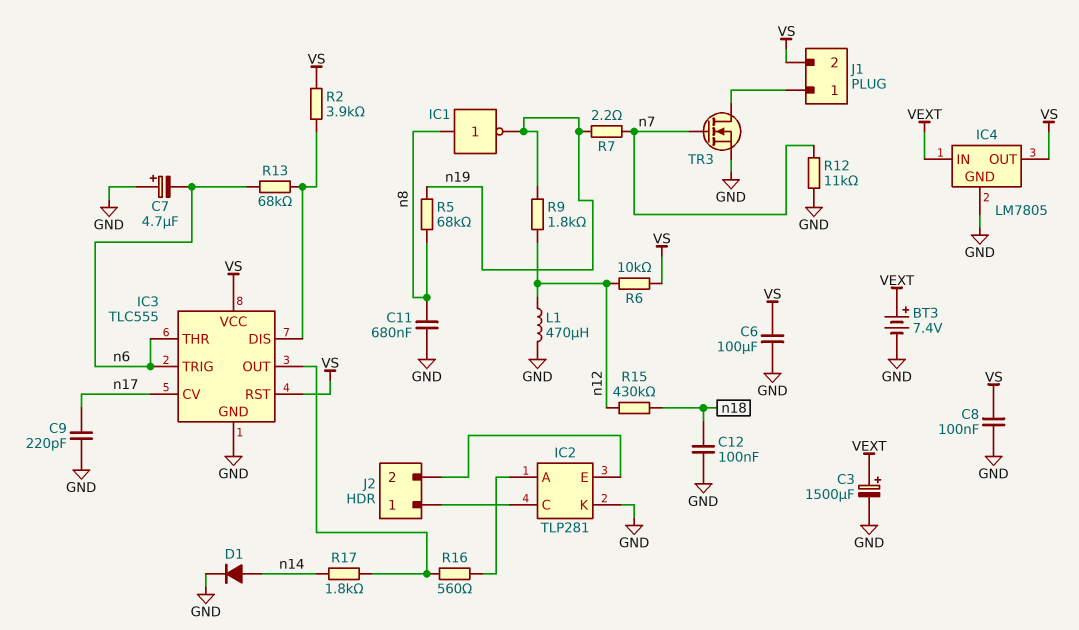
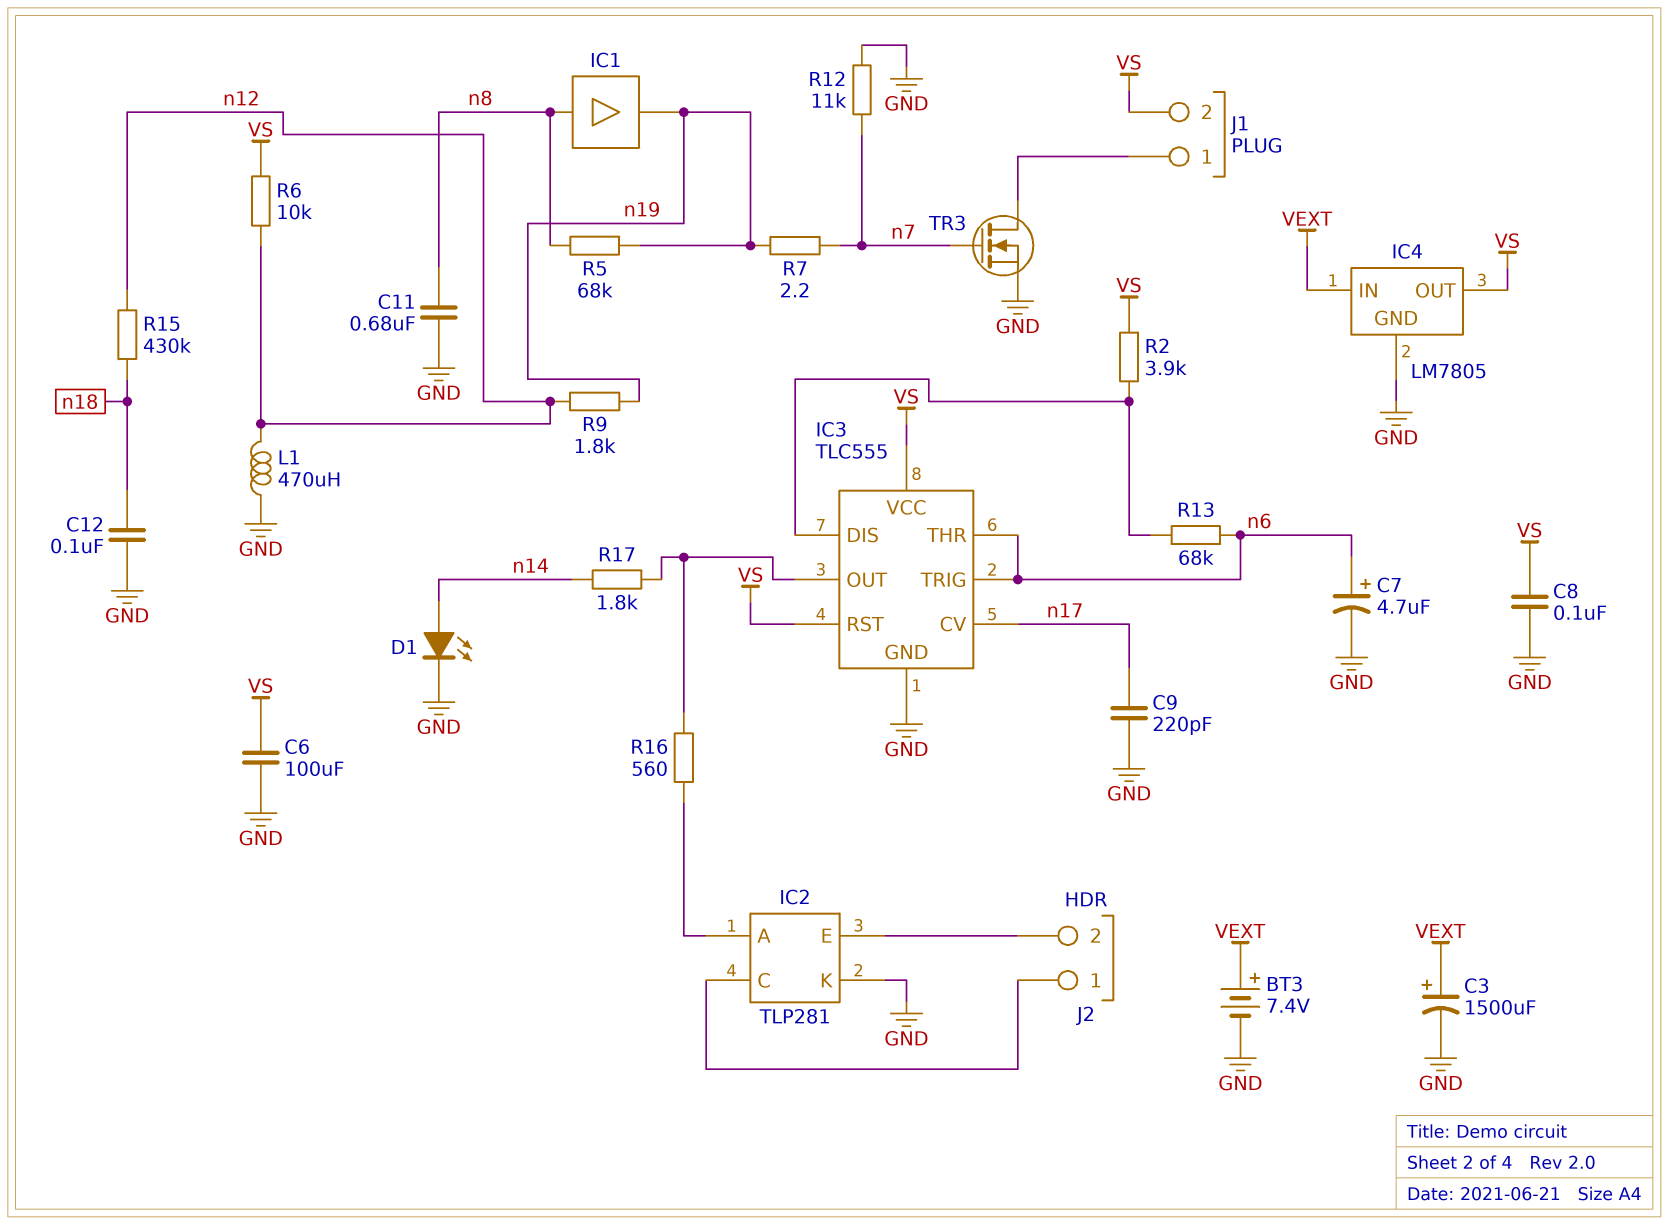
C7: 4.7uF (plus GND, minus n6) -> 4.7uF (plus n6, minus GND)
D1: diode (A n14, K GND) -> LED (A n14, K GND)
IC1: NOT (in n8, out n19) -> buffer (in n8, out n19)

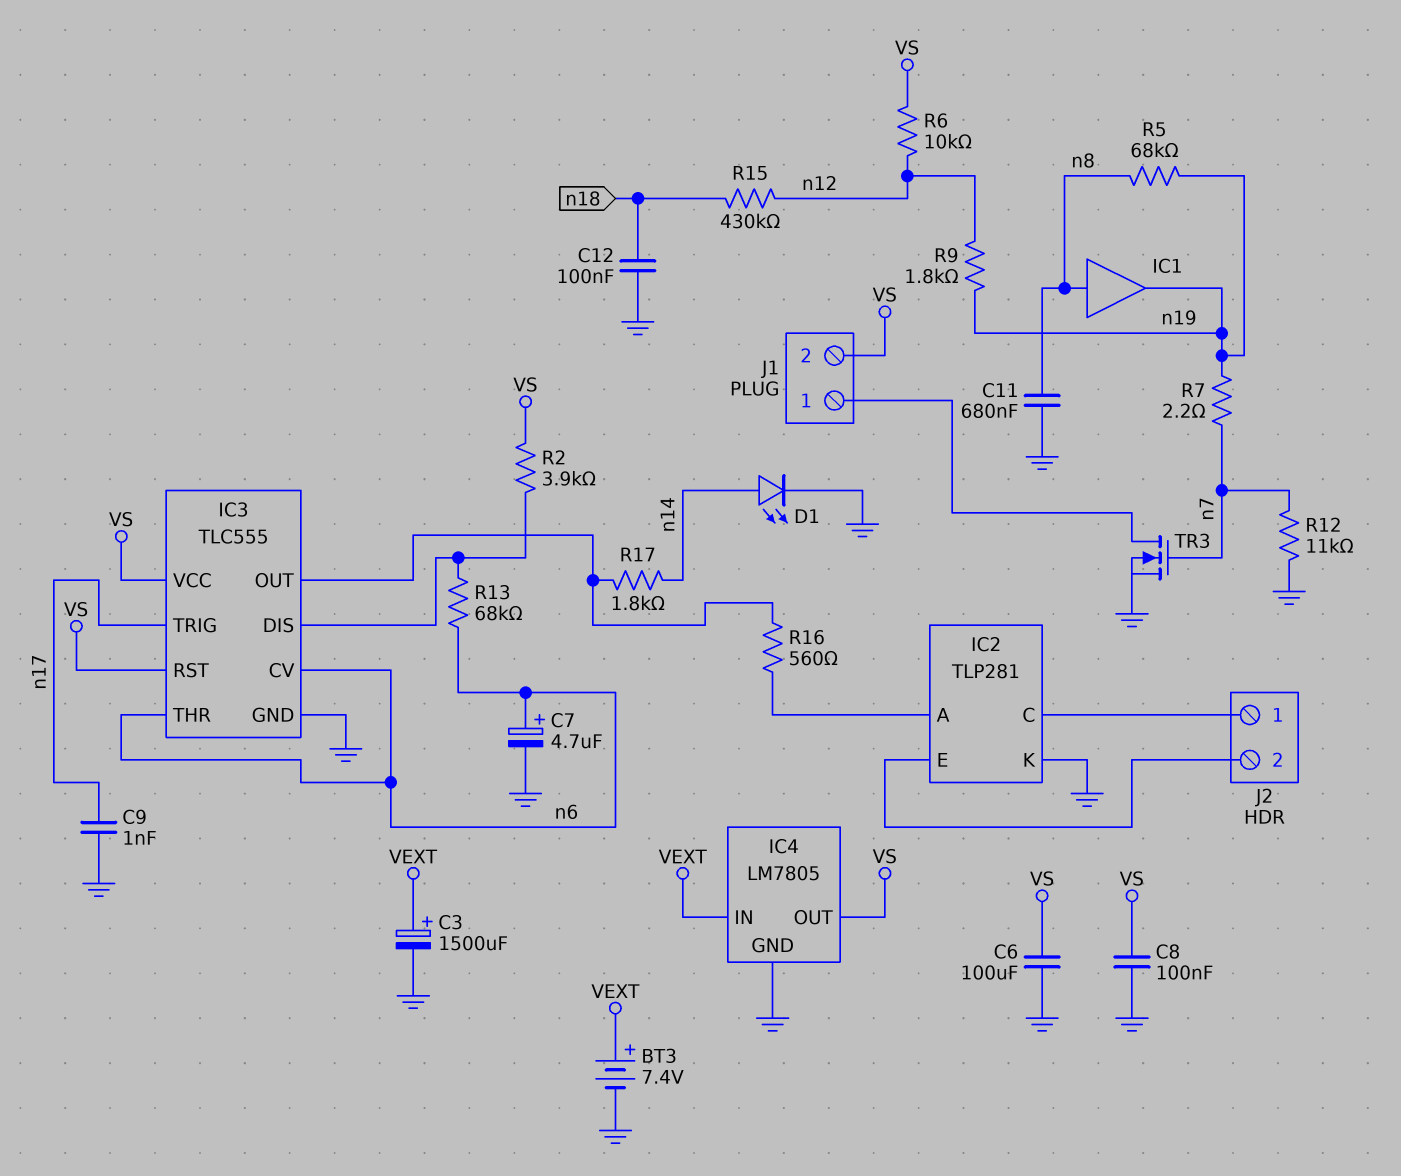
C9: 220pF (GND, n17) -> 1nF (GND, n17)
IC3 pin CV: n17 -> n6
IC3 pin TRIG: n6 -> n17
L1: 470uH (GND, n12) -> none

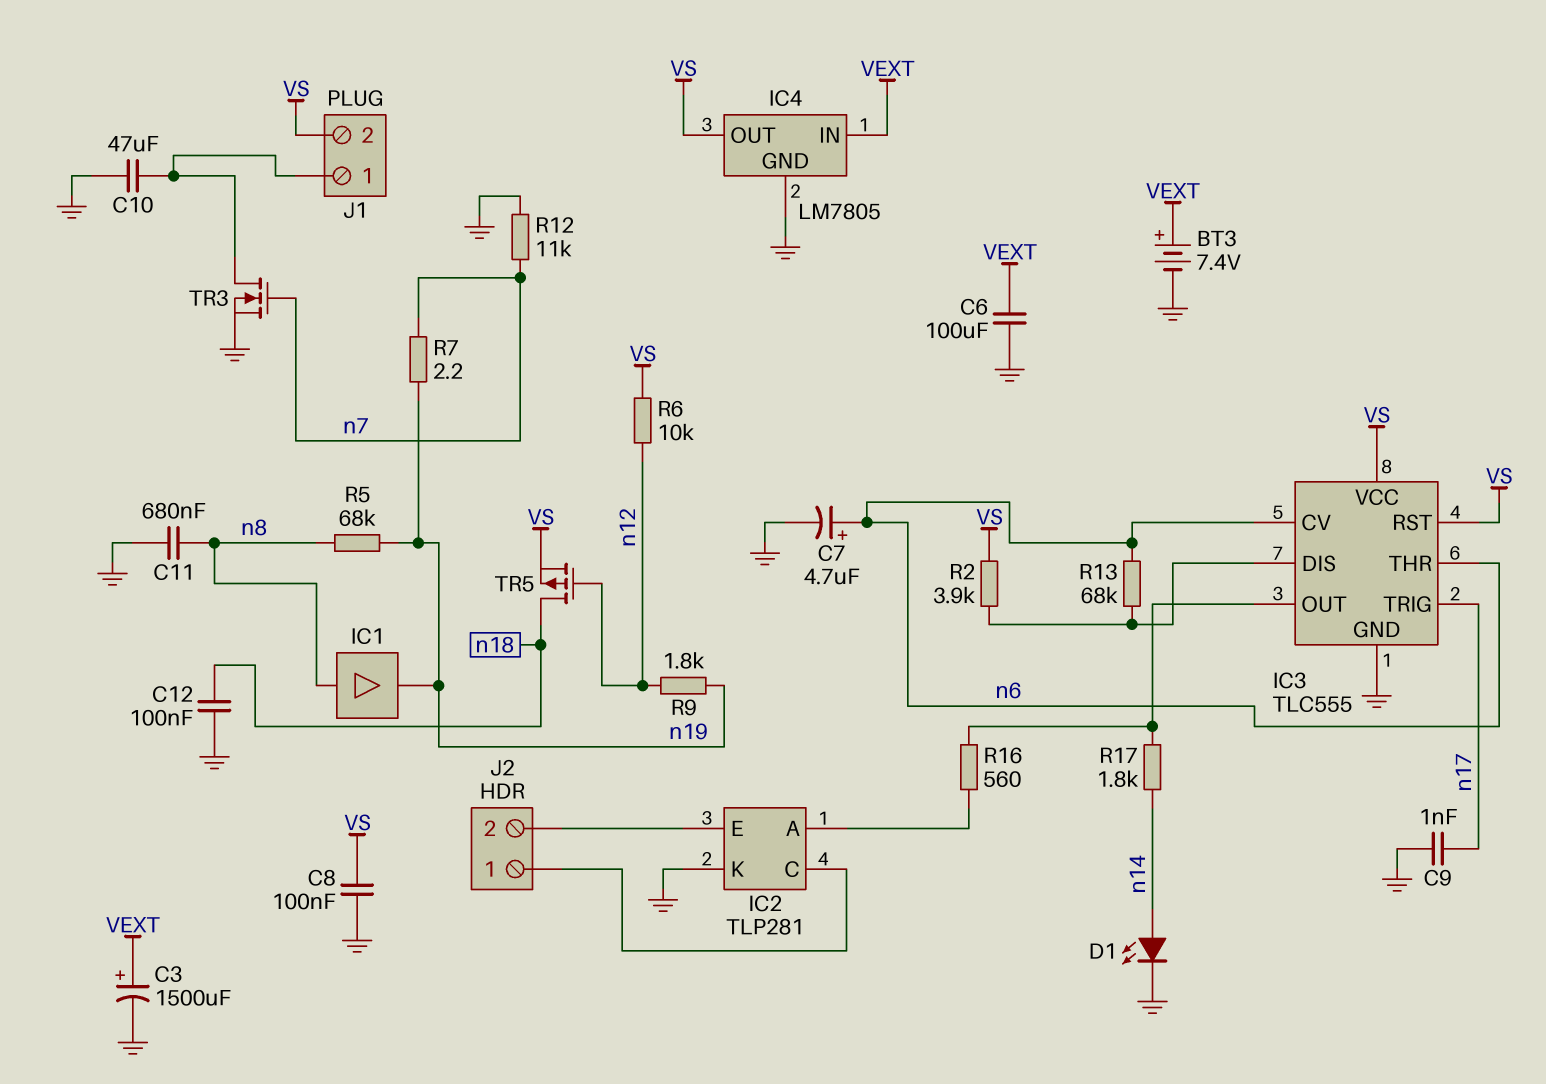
C6: 100uF (GND, VS) -> 100uF (GND, VEXT)
C10: none -> 47uF (GND, J1/1)
R15: 430k (n12, n18) -> none
TR5: none -> PMOS (G n12, D n18, S VS)

